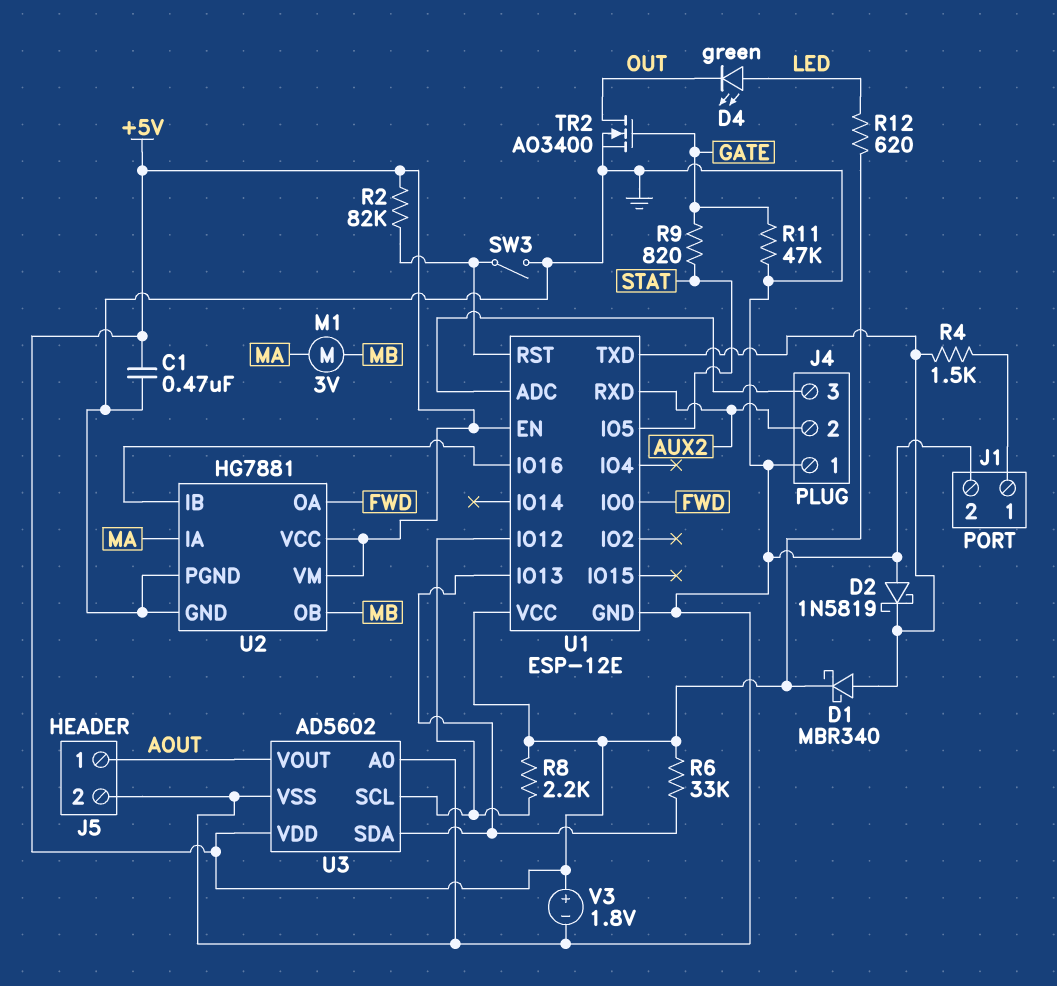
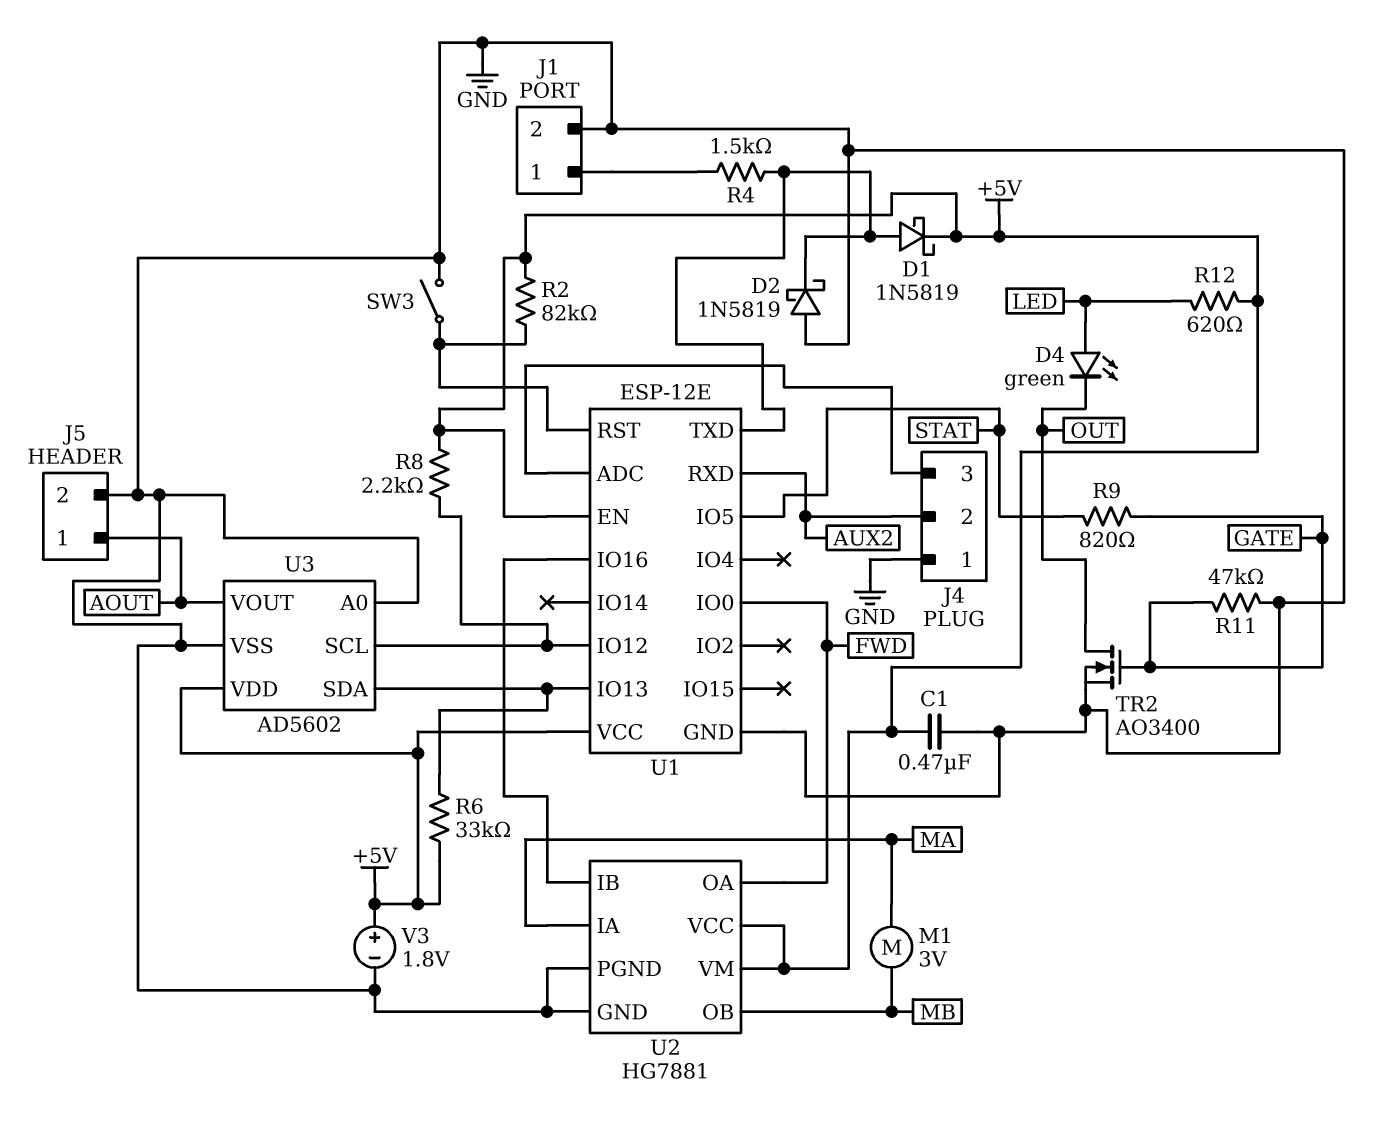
D1: schottky MBR340 (A U1/TXD, K +5V) -> schottky 1N5819 (A U1/TXD, K +5V)

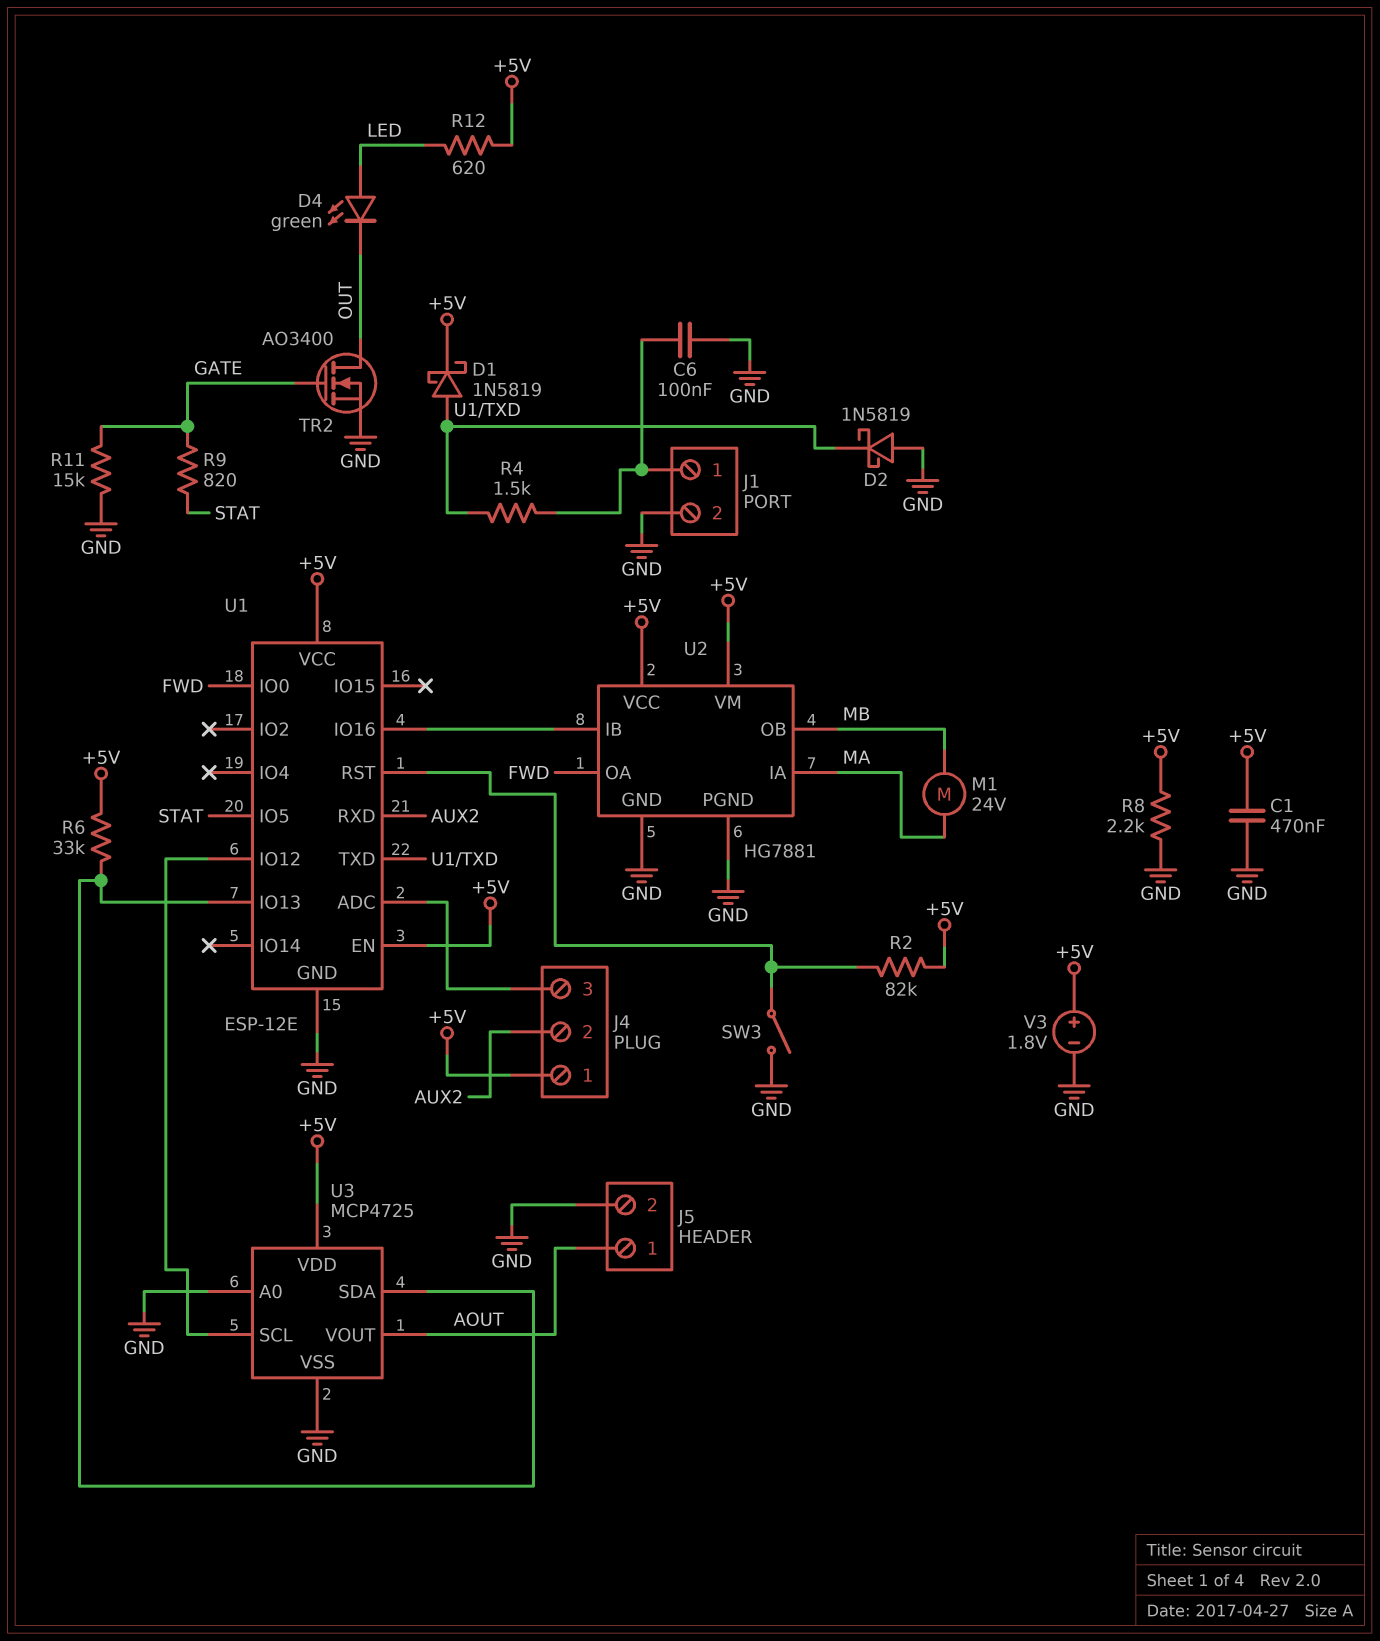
C6: none -> 100nF (GND, J1/1)
J4 pin 1: GND -> +5V
M1: motor 3V (MA, MB) -> motor 24V (MA, MB)
R8: 2.2k (+5V, U1/IO12) -> 2.2k (+5V, GND)
R11: 47k (GATE, GND) -> 15k (GATE, GND)
U3: AD5602 -> MCP4725

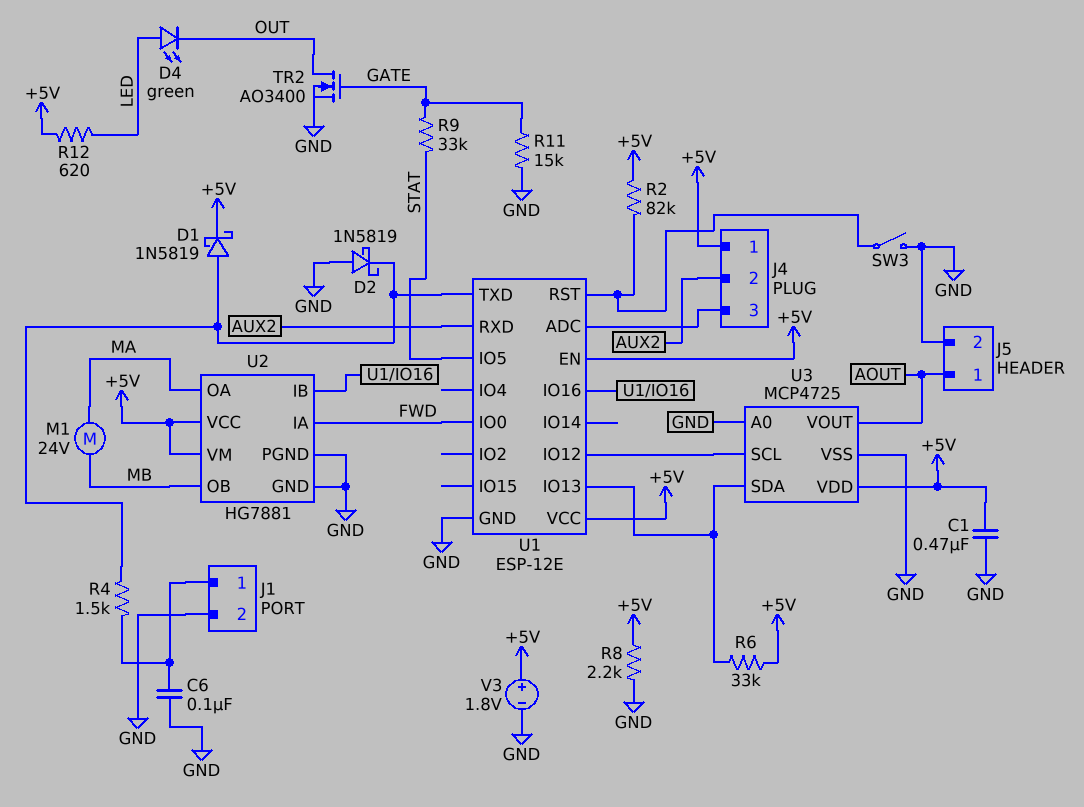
R9: 820 (GATE, STAT) -> 33k (GATE, STAT)
U2 pin IA: MA -> FWD
U2 pin OA: FWD -> MA

